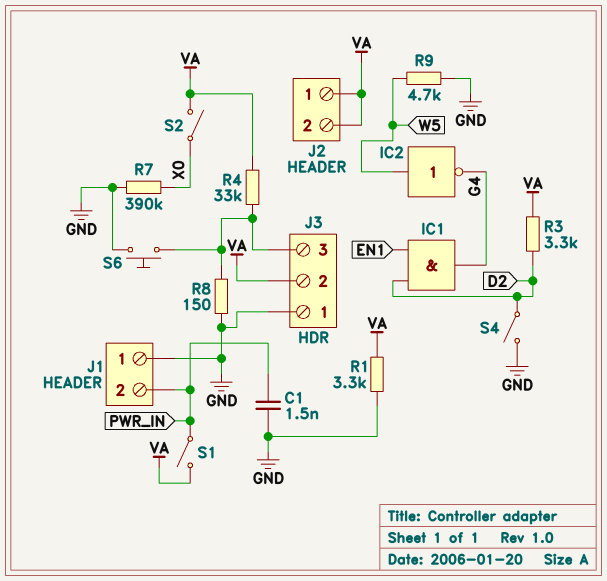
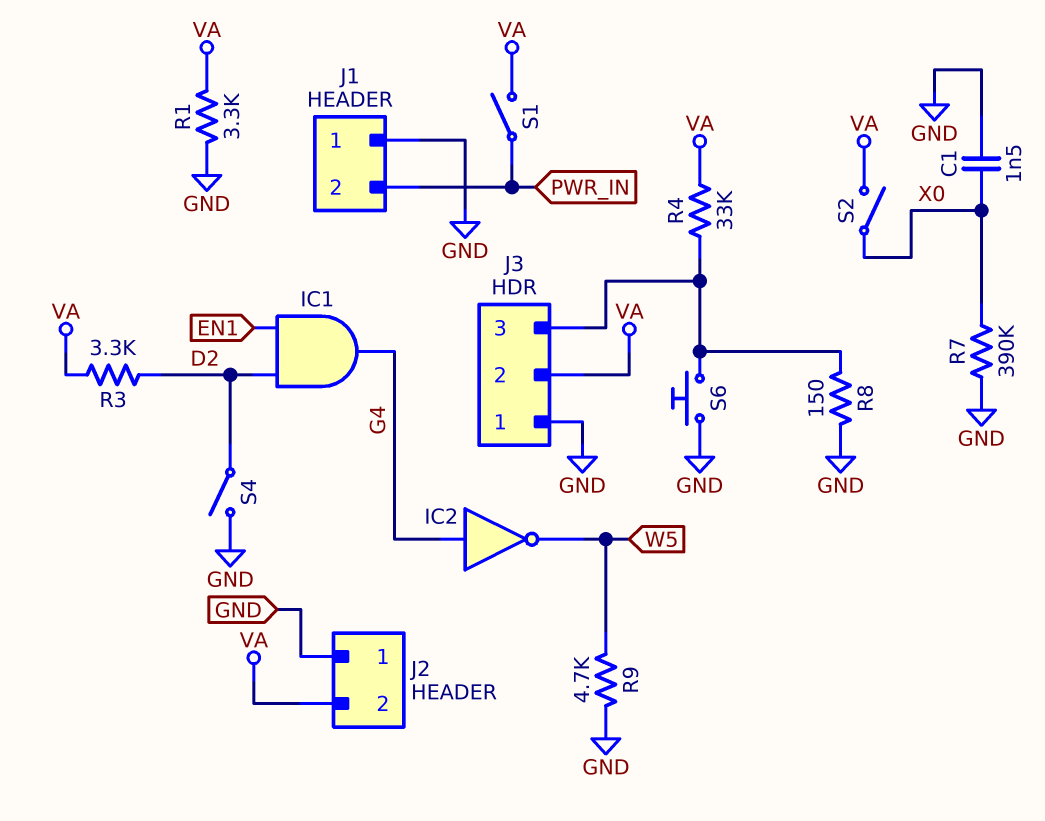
C1: 1.5nF (GND, PWR_IN) -> 1.5nF (GND, X0)
IC2: NOT (in W5, out G4) -> NOT (in G4, out W5)
J2 pin 1: VA -> GND

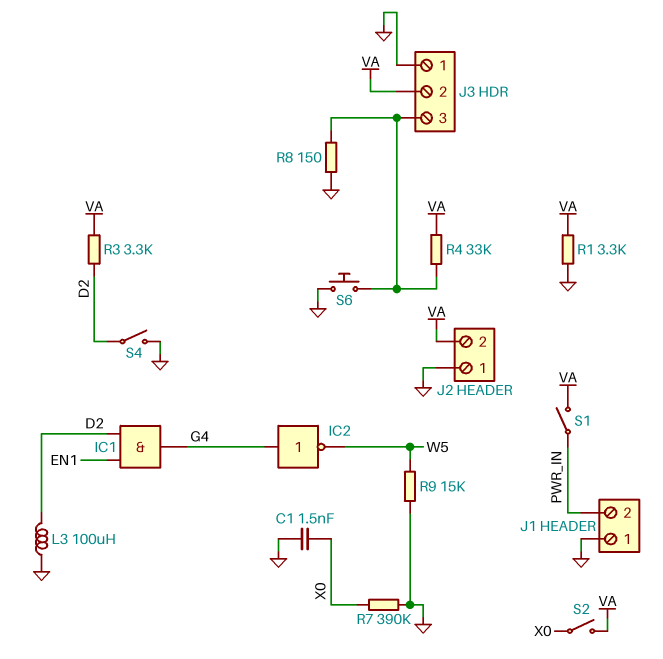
L3: none -> 100uH (D2, GND)
R9: 4.7k (GND, W5) -> 15k (GND, W5)

